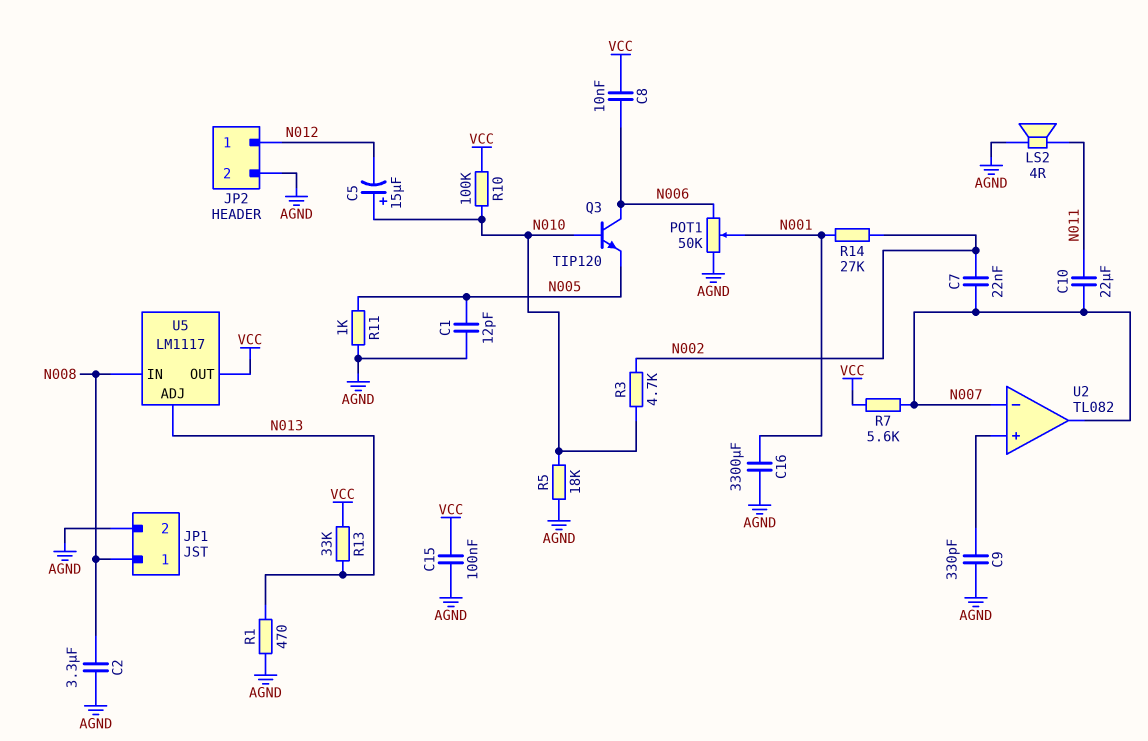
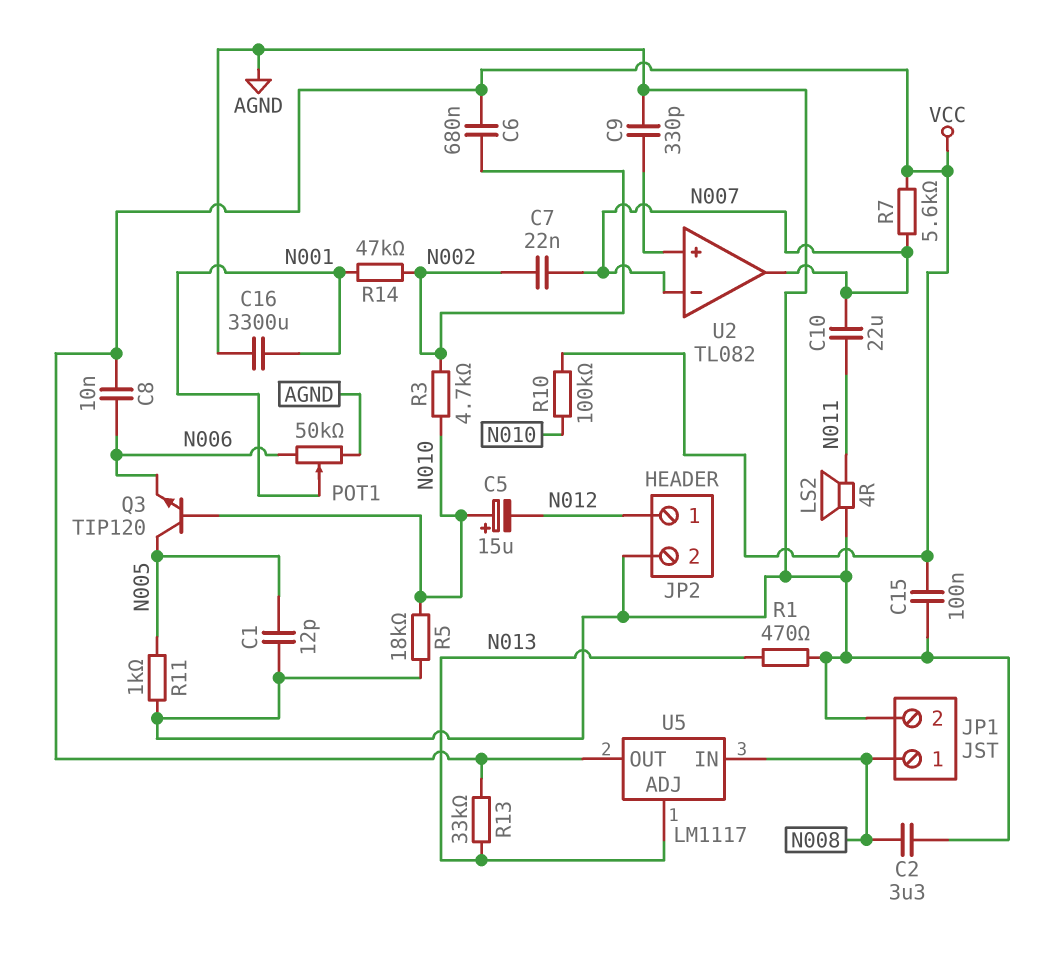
C6: none -> 680nF (N002, VCC)
Q3: NPN TIP120 (B N010, C N006, E N005) -> NPN TIP120 (B N010, C N005, E N006)
R14: 27k (N001, N002) -> 47k (N001, N002)

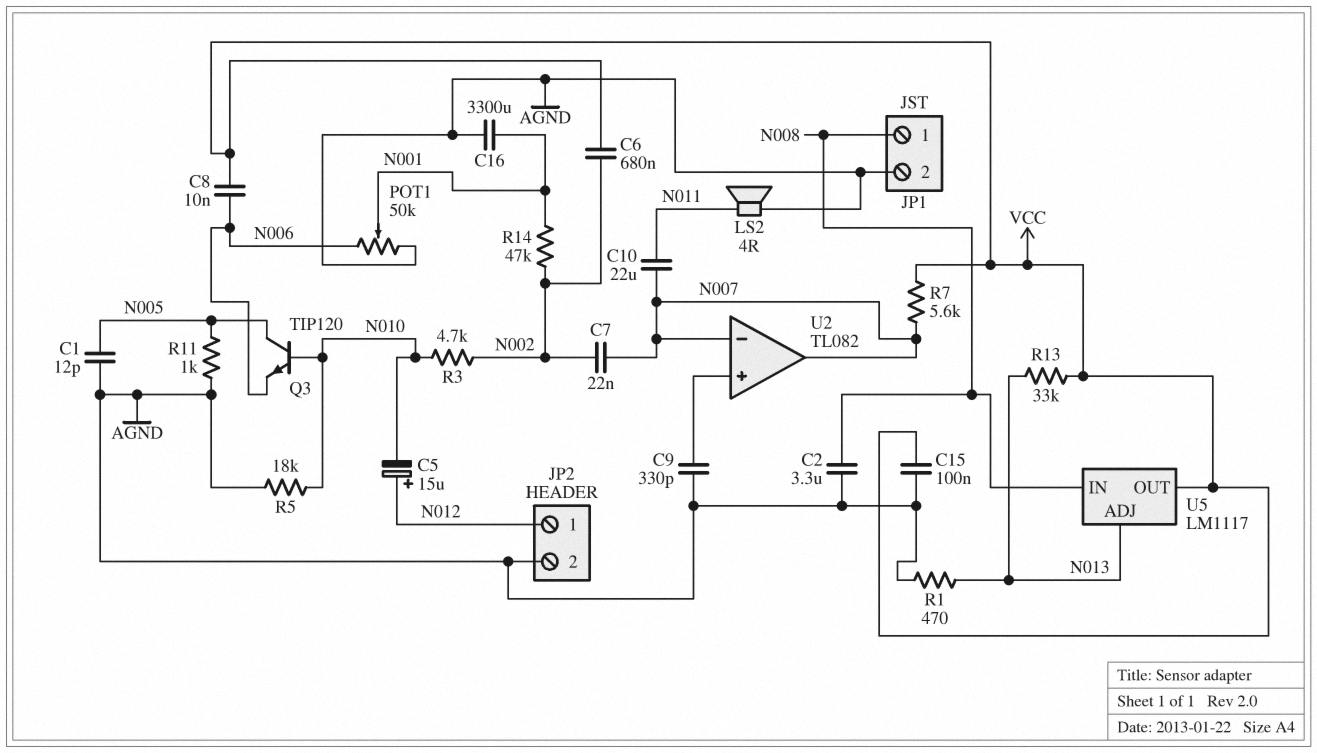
C5: 15uF (plus N010, minus N012) -> 15uF (plus N012, minus N010)
R10: 100k (N010, VCC) -> none

